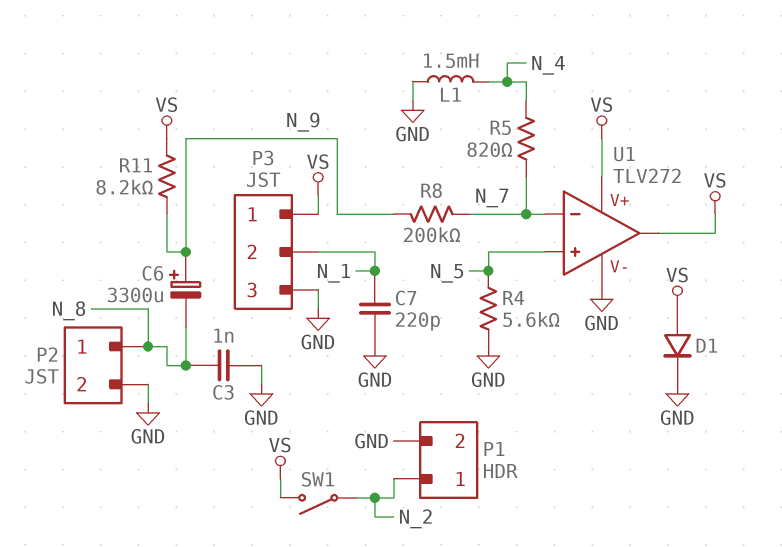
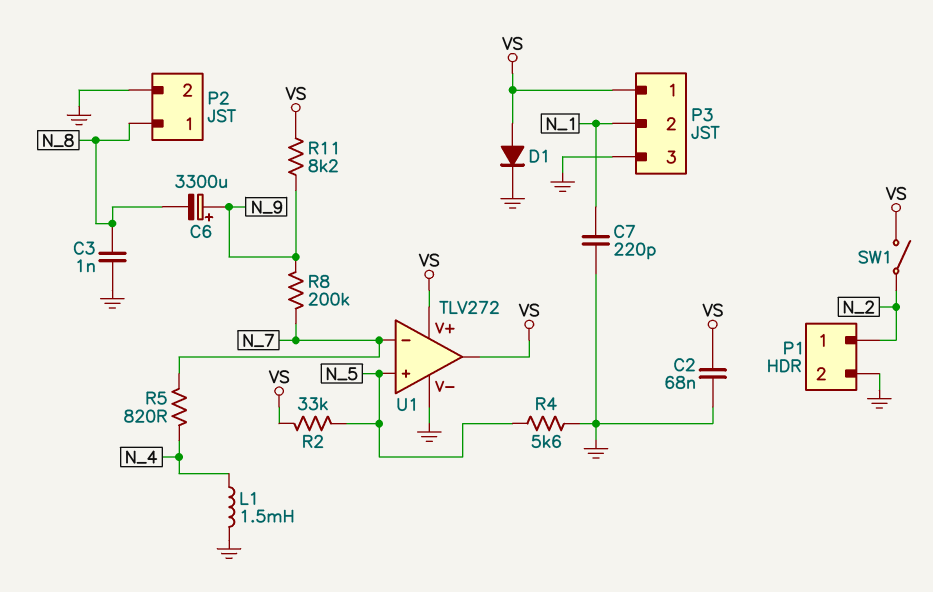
C2: none -> 68nF (GND, VS)
R2: none -> 33k (N_5, VS)

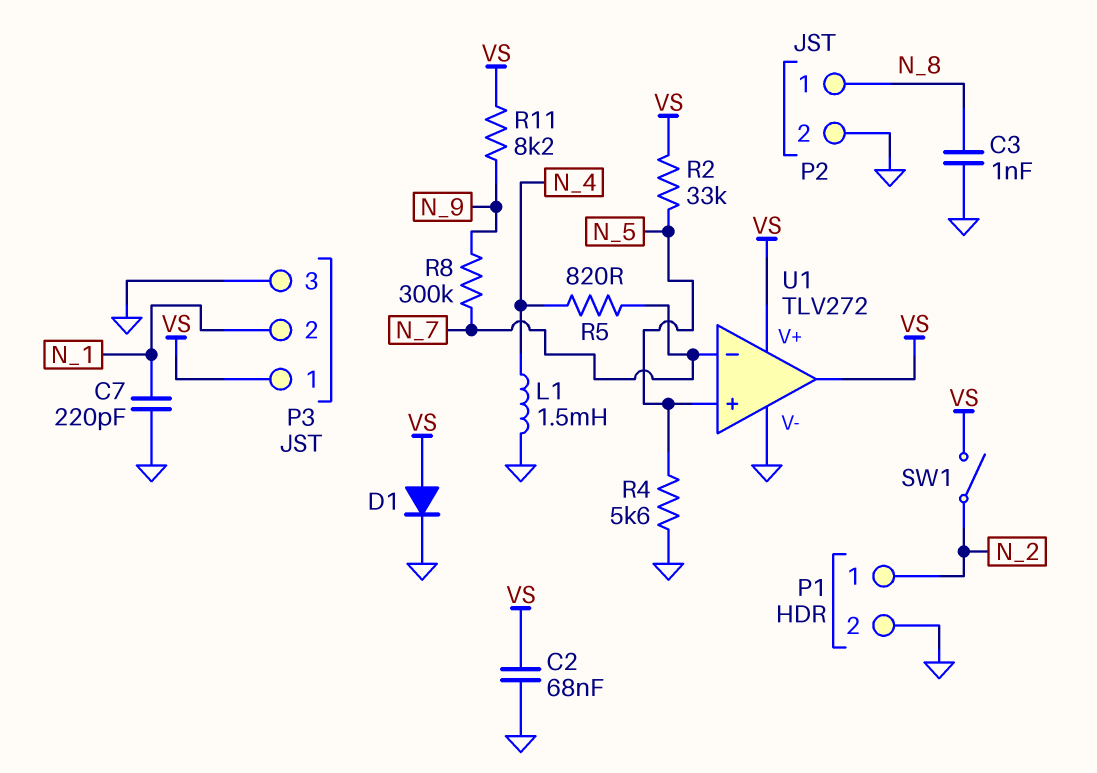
C6: 3300uF (plus N_9, minus N_8) -> none
R8: 200k (N_7, N_9) -> 300k (N_7, N_9)

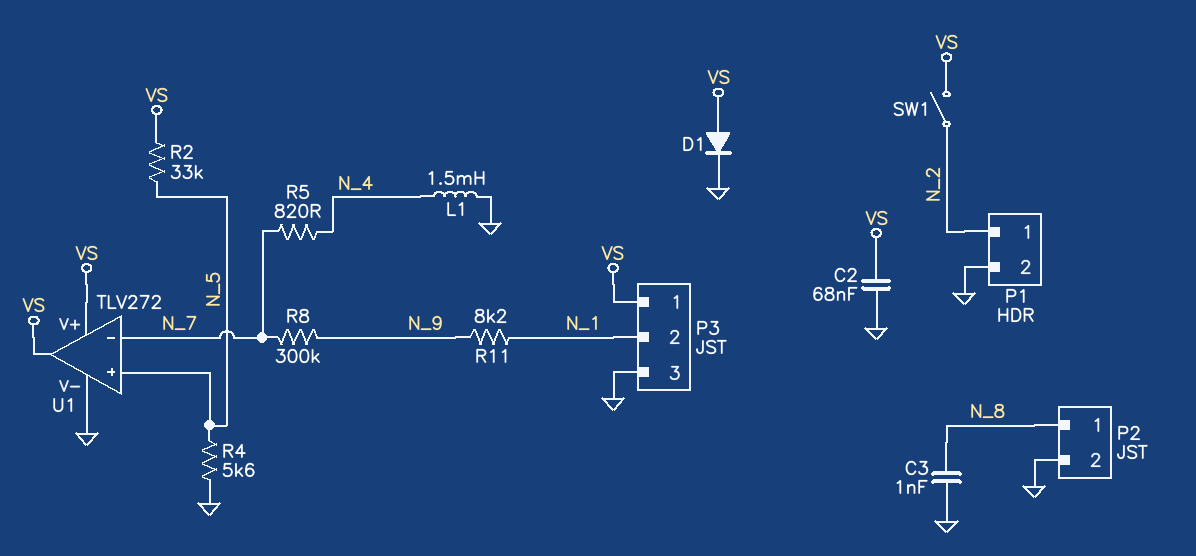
C7: 220pF (GND, N_1) -> none
R11: 8.2k (N_9, VS) -> 8.2k (N_1, N_9)

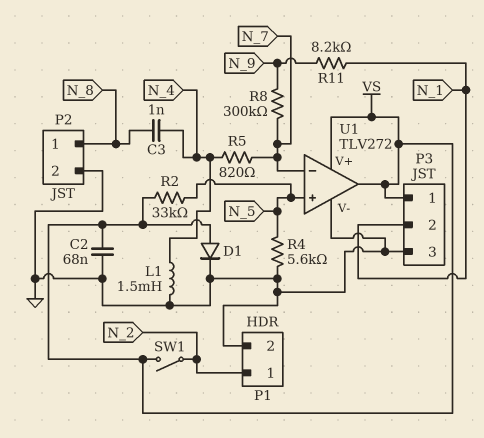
C3: 1nF (GND, N_8) -> 1nF (N_4, N_8)

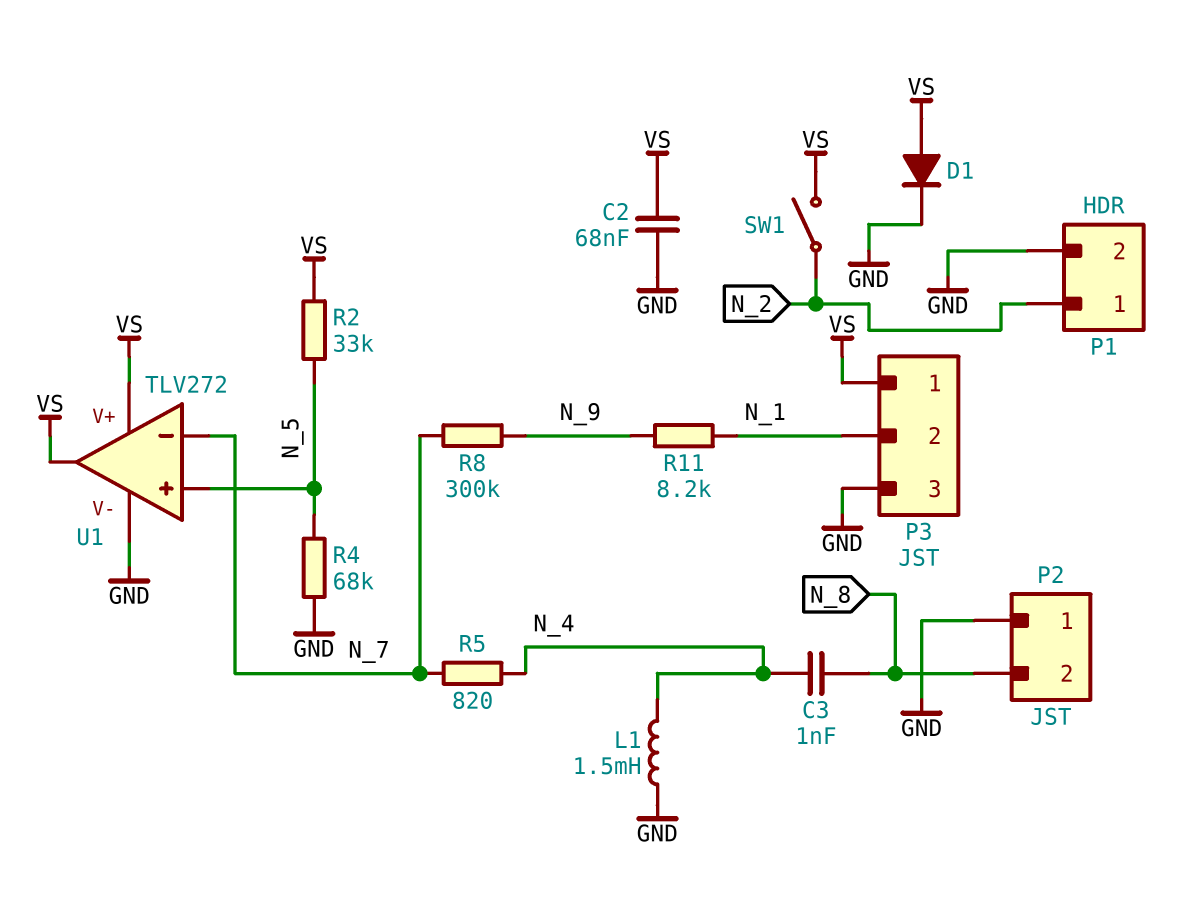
P2 pin 1: N_8 -> GND
P2 pin 2: GND -> N_8
R4: 5.6k (GND, N_5) -> 68k (GND, N_5)

